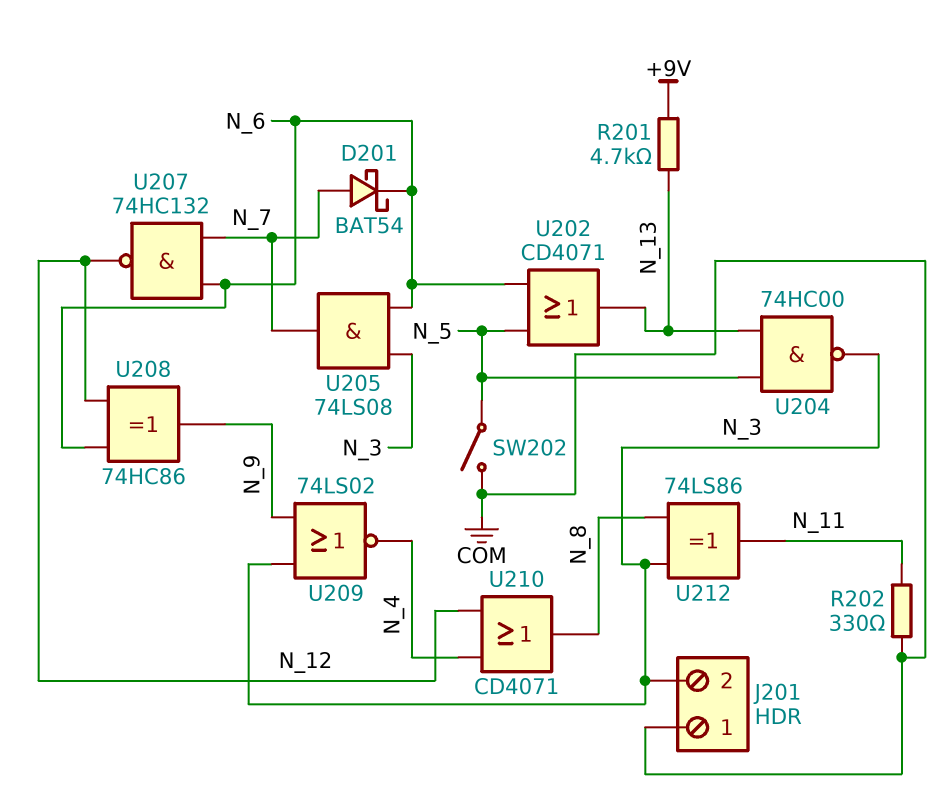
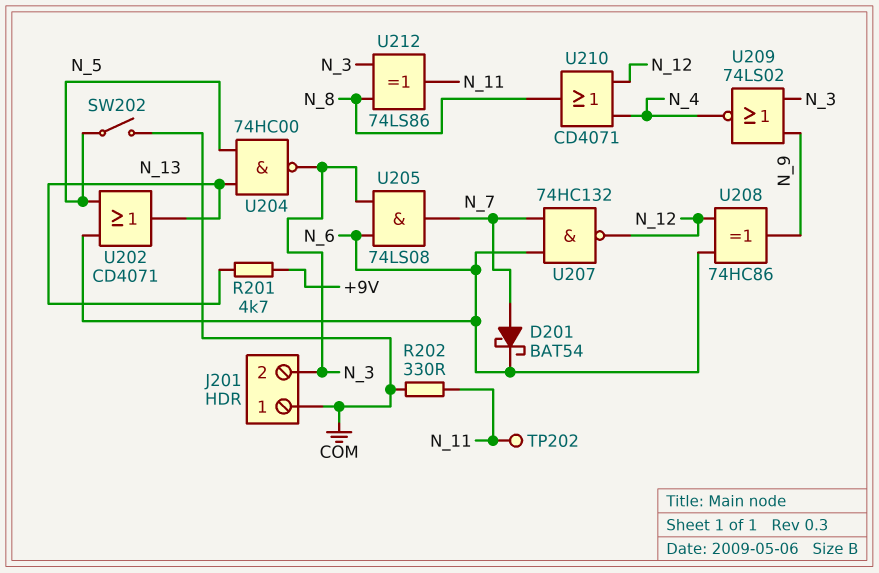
TP202: none -> test point (N_11)

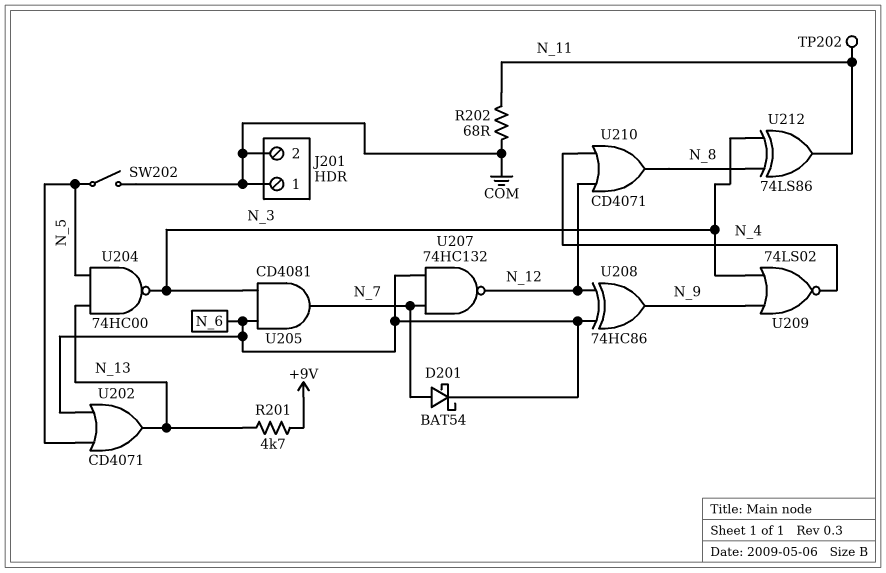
J201 pin 2: N_3 -> COM
R202: 330 (COM, N_11) -> 68 (COM, N_11)
U205: AND 74LS08 (in N_3, in N_6, out N_7) -> AND CD4081 (in N_3, in N_6, out N_7)

